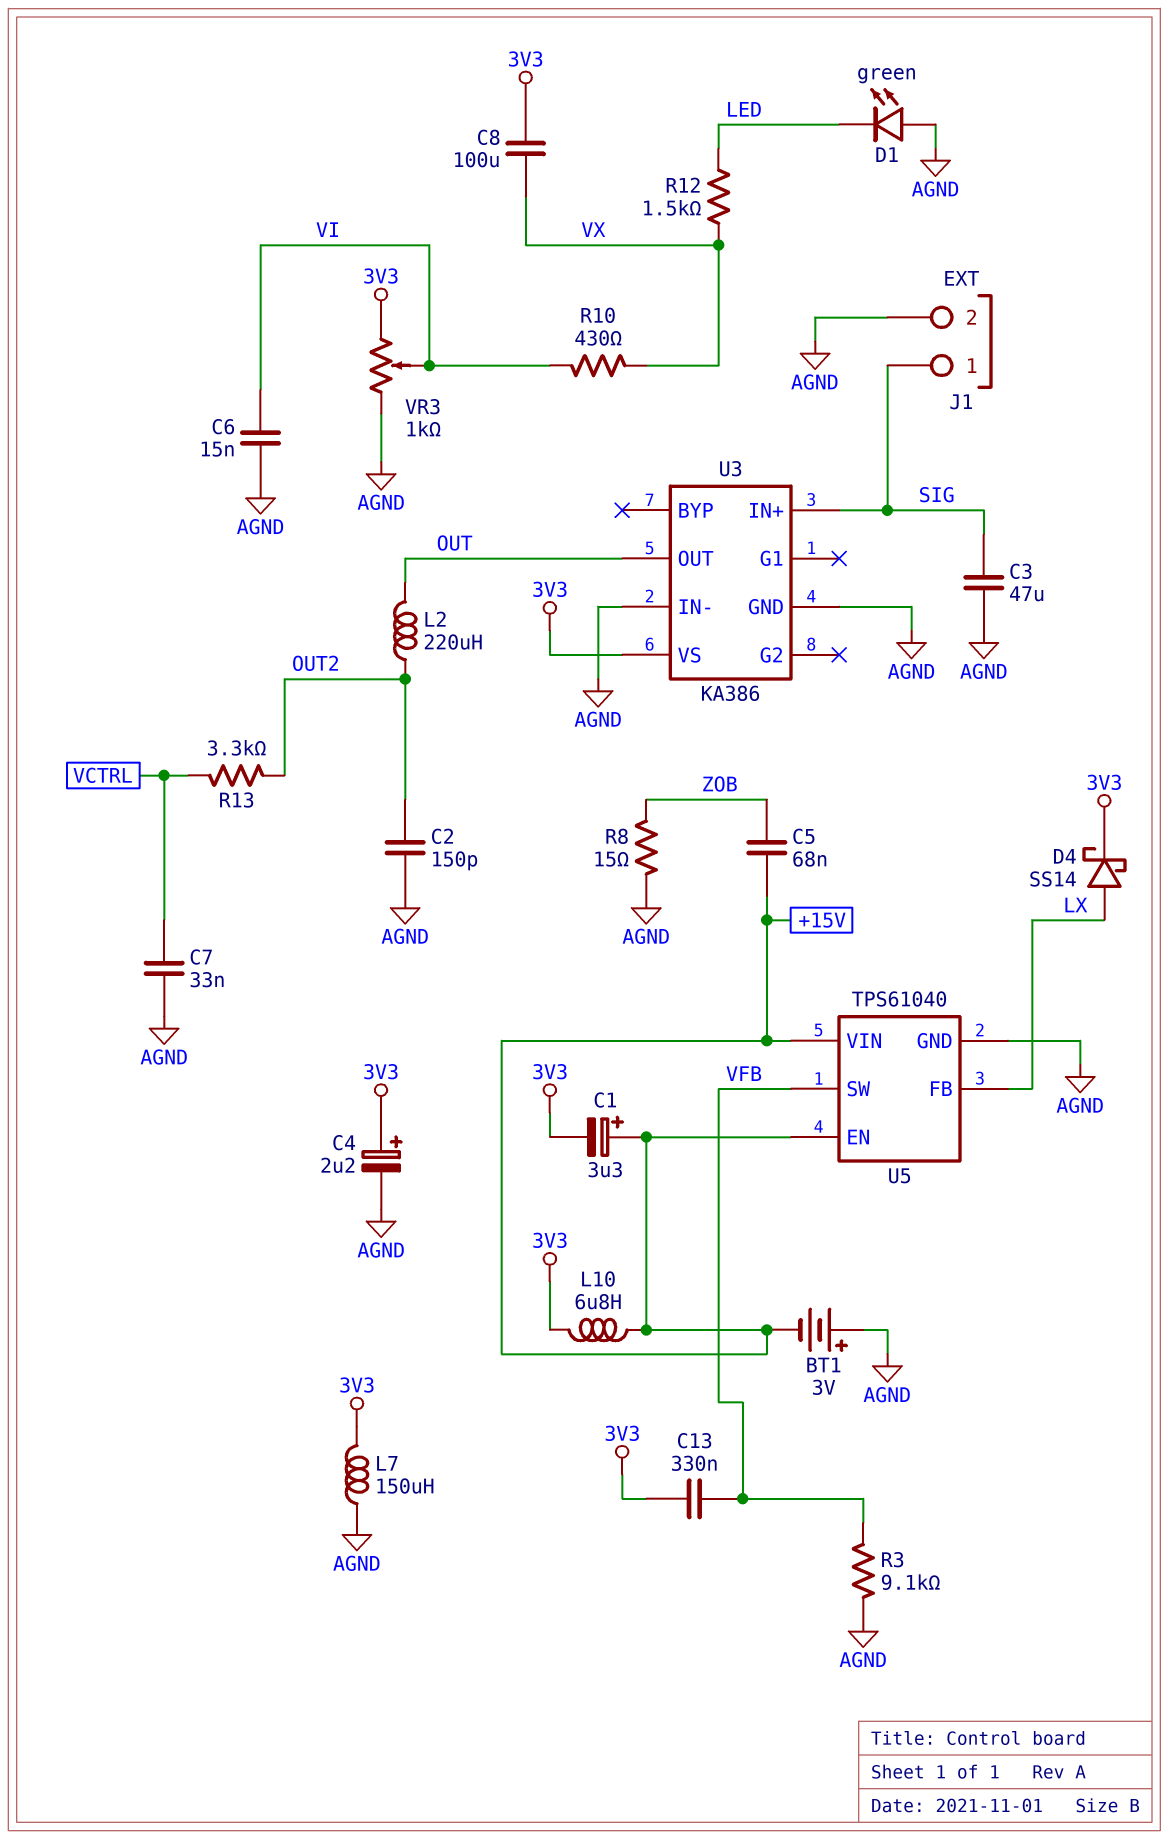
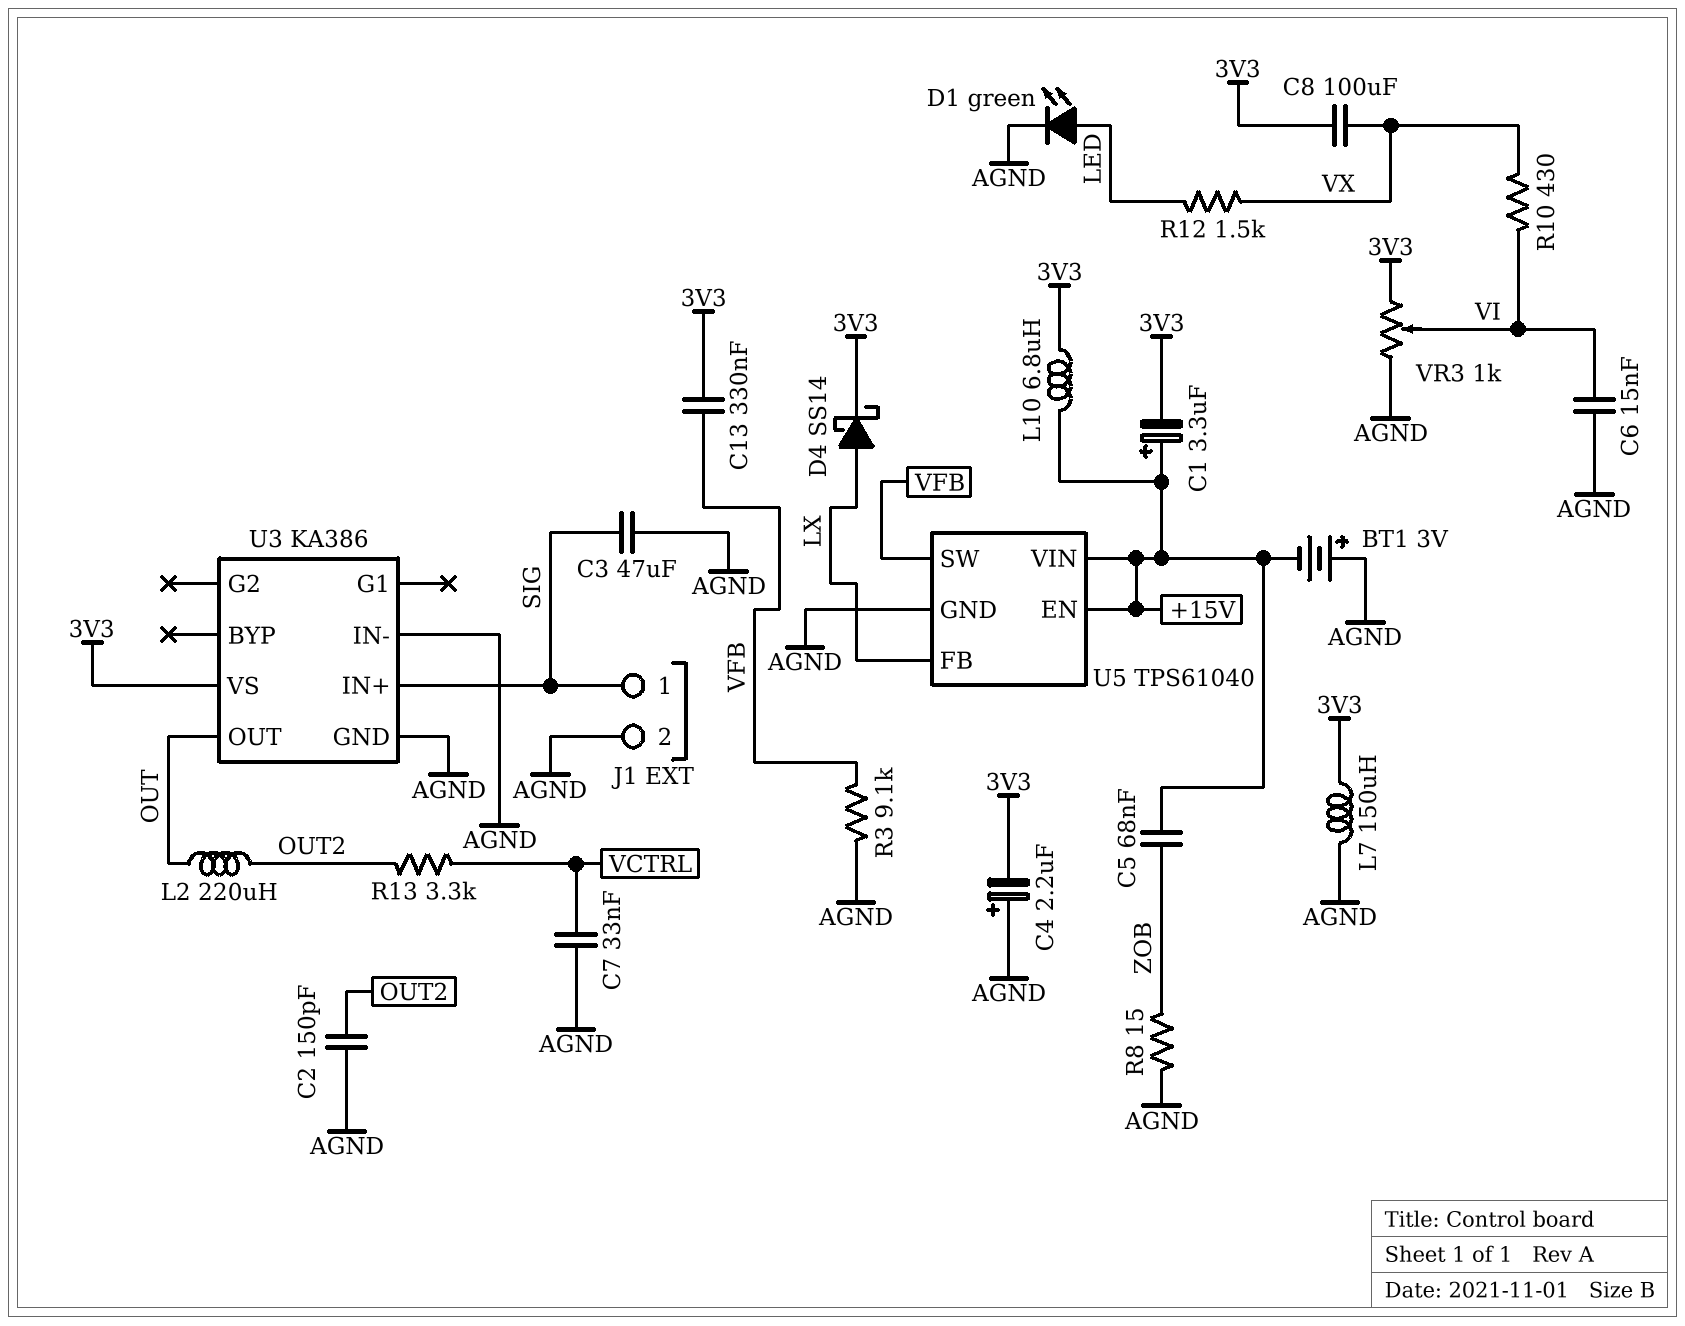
C4: 2.2uF (plus 3V3, minus AGND) -> 2.2uF (plus AGND, minus 3V3)
D1: LED green (A AGND, K LED) -> LED green (A LED, K AGND)

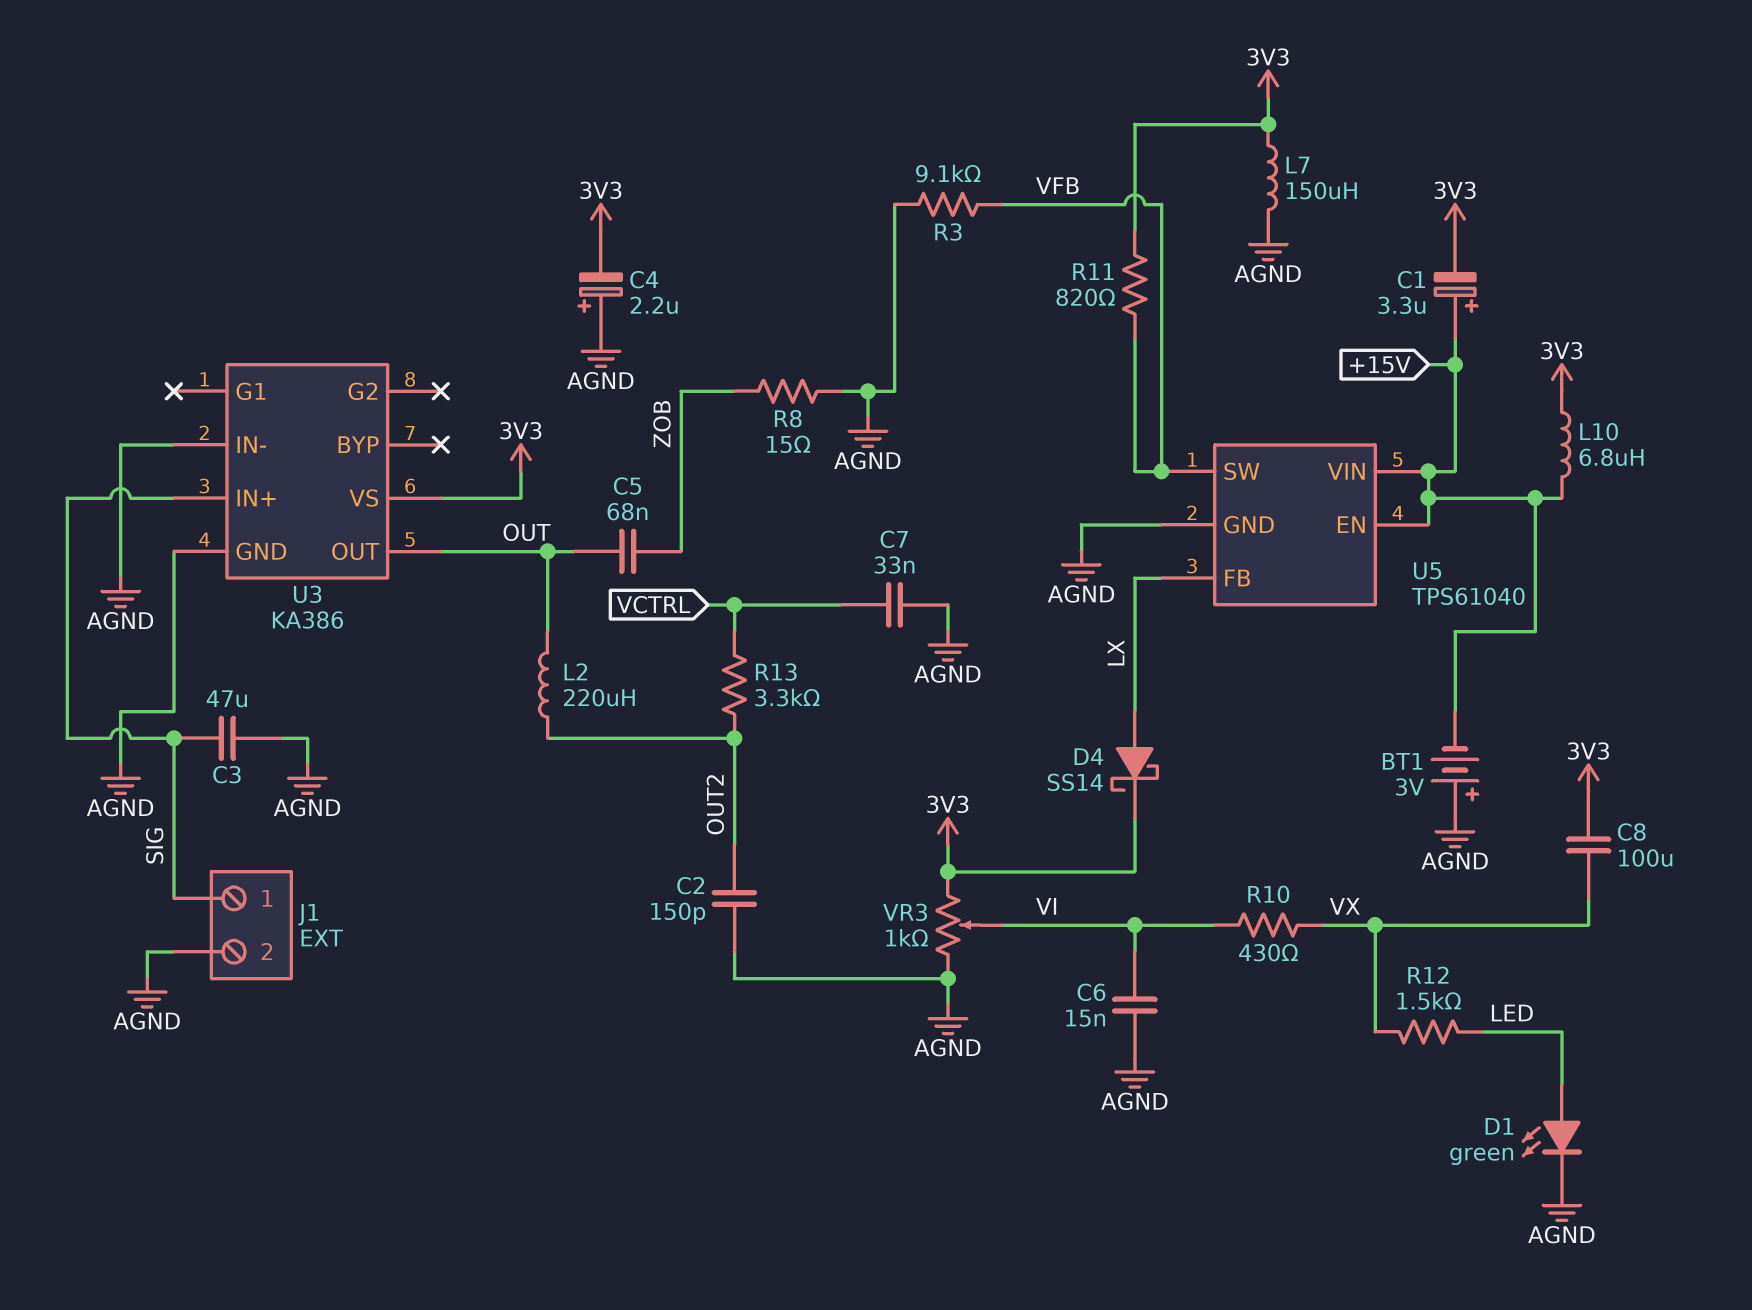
C5: 68nF (+15V, ZOB) -> 68nF (OUT, ZOB)
C13: 330nF (3V3, VFB) -> none
R11: none -> 820 (3V3, VFB)

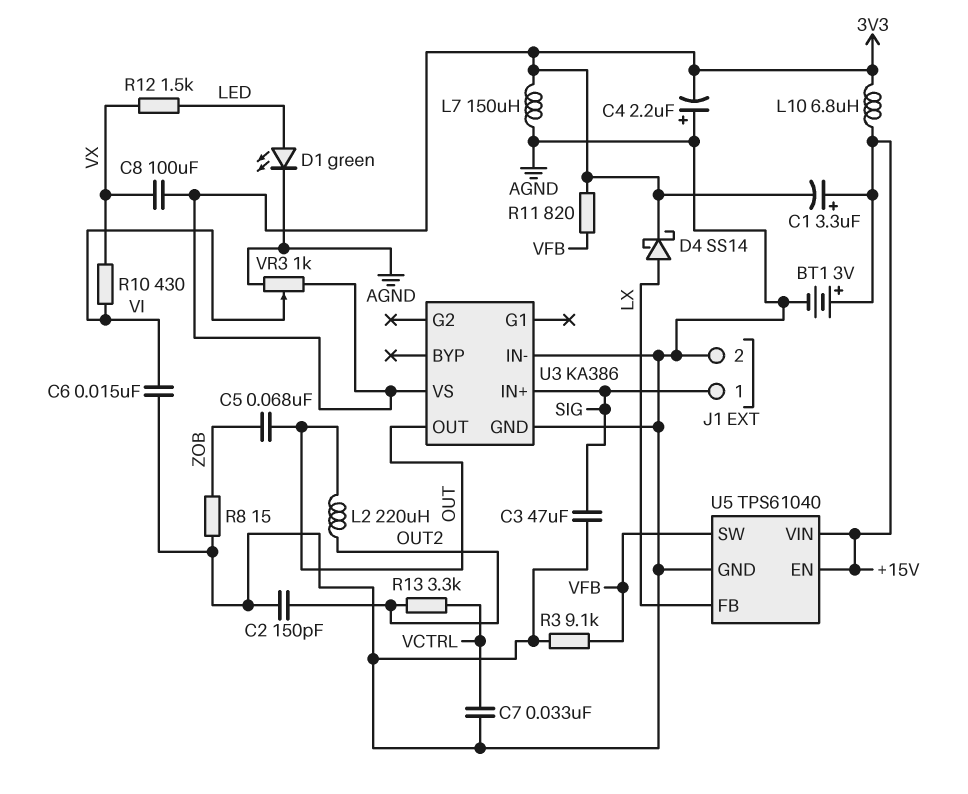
BT1: 3V (plus AGND, minus +15V) -> 3V (plus +15V, minus AGND)

